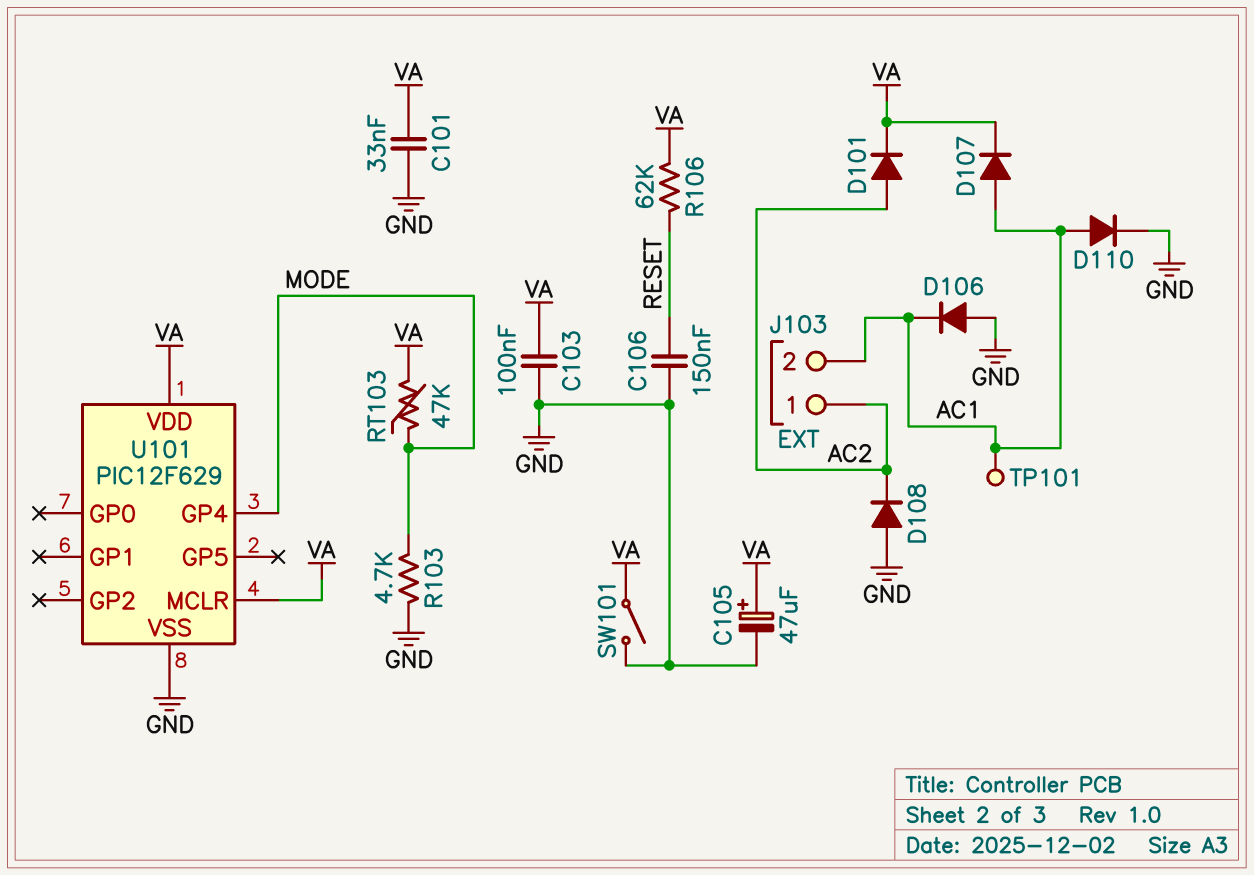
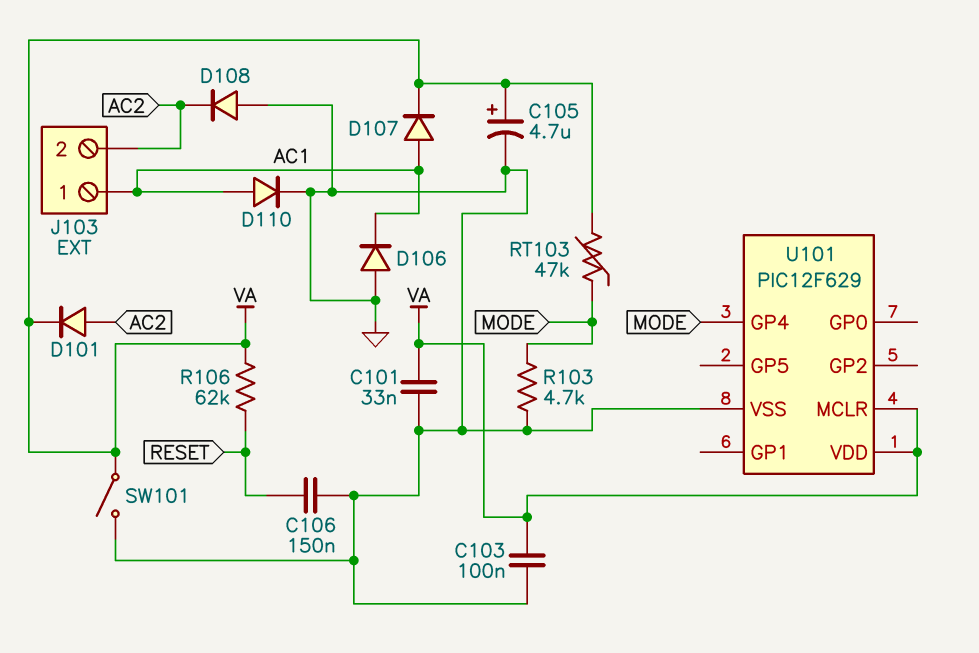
C105: 47uF (plus VA, minus GND) -> 4.7uF (plus VA, minus GND)
J103 pin 1: AC2 -> AC1
J103 pin 2: AC1 -> AC2
TP101: test point (AC1) -> none

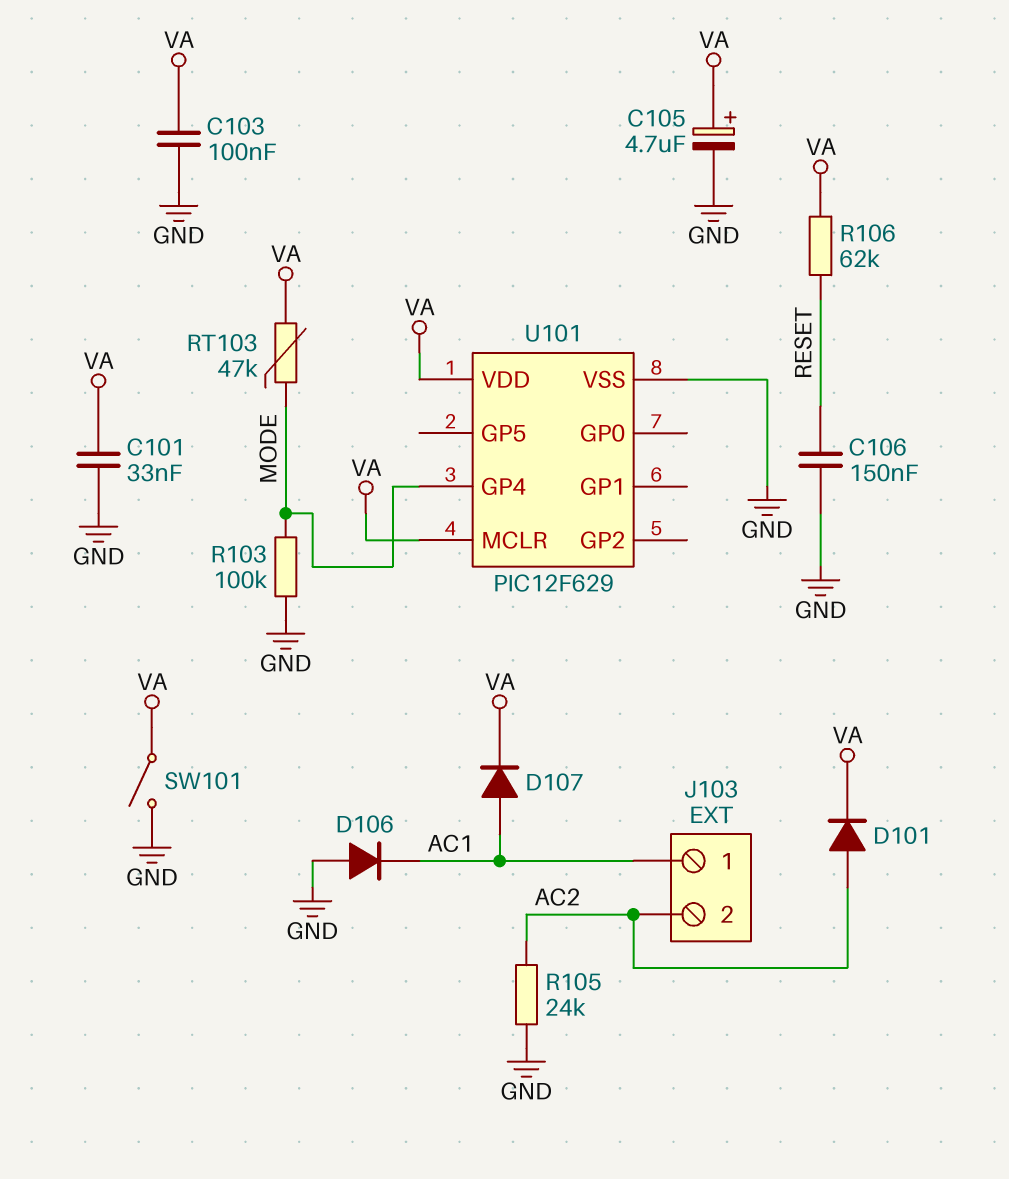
D108: diode (A GND, K AC2) -> none
D110: diode (A AC1, K GND) -> none
R103: 4.7k (GND, MODE) -> 100k (GND, MODE)
R105: none -> 24k (AC2, GND)

